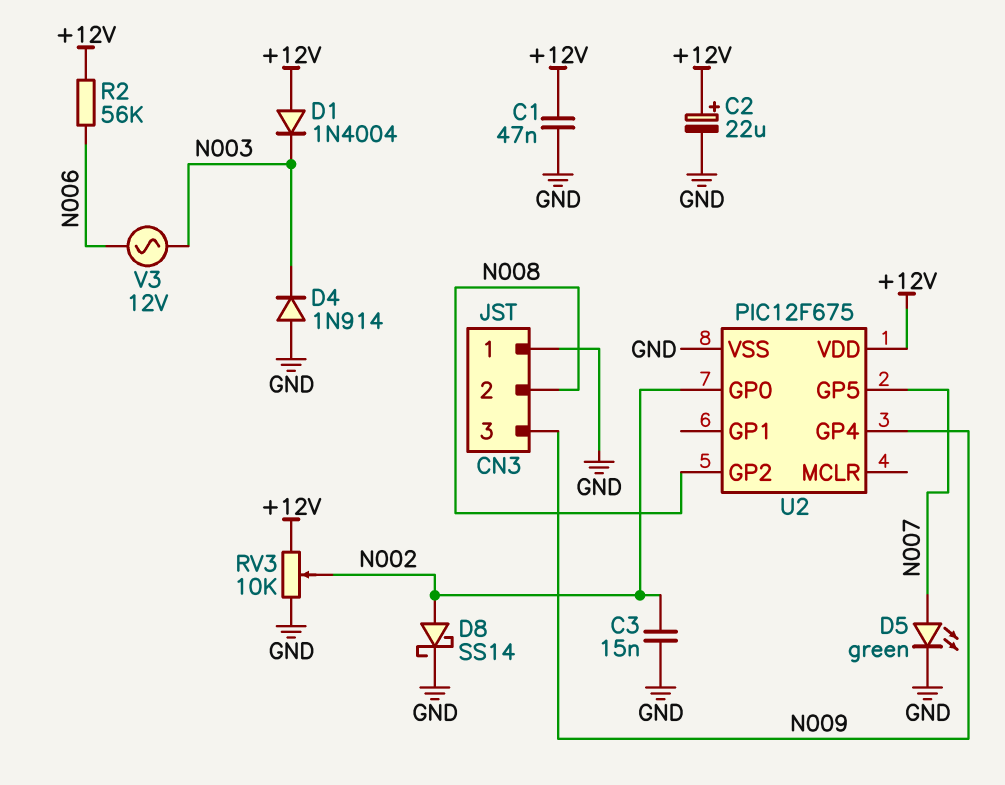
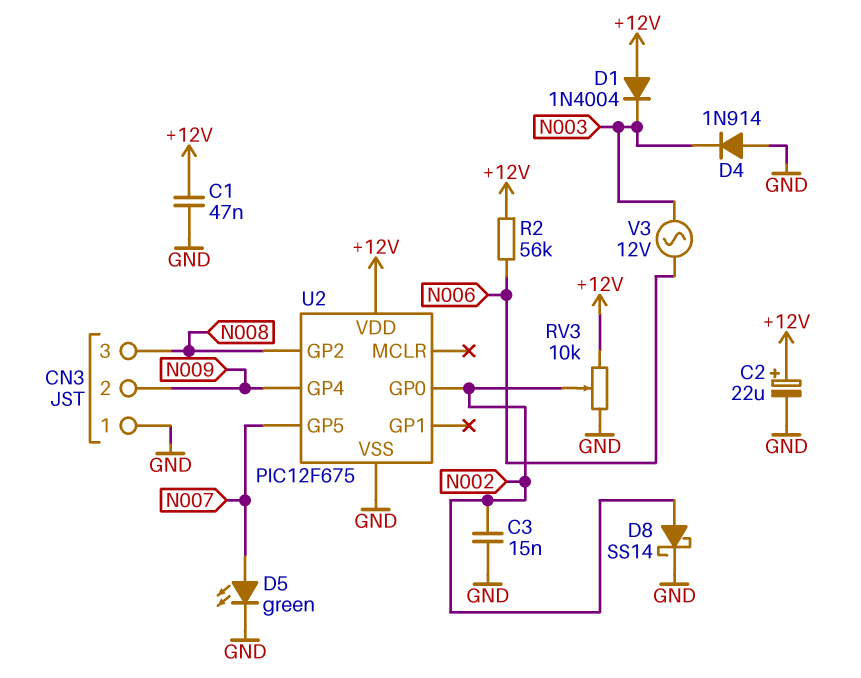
CN3 pin 2: N008 -> N009
CN3 pin 3: N009 -> N008

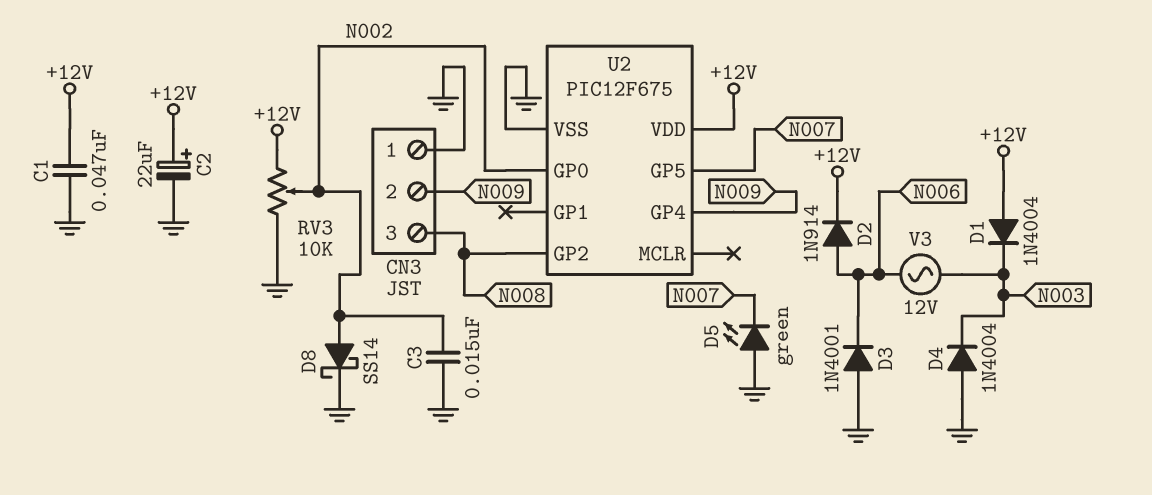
D2: none -> diode 1N914 (A N006, K +12V)
D3: none -> diode 1N4001 (A GND, K N006)
D4: diode 1N914 (A GND, K N003) -> diode 1N4004 (A GND, K N003)
D5: LED green (A N007, K GND) -> LED green (A GND, K N007)
R2: 56k (+12V, N006) -> none

